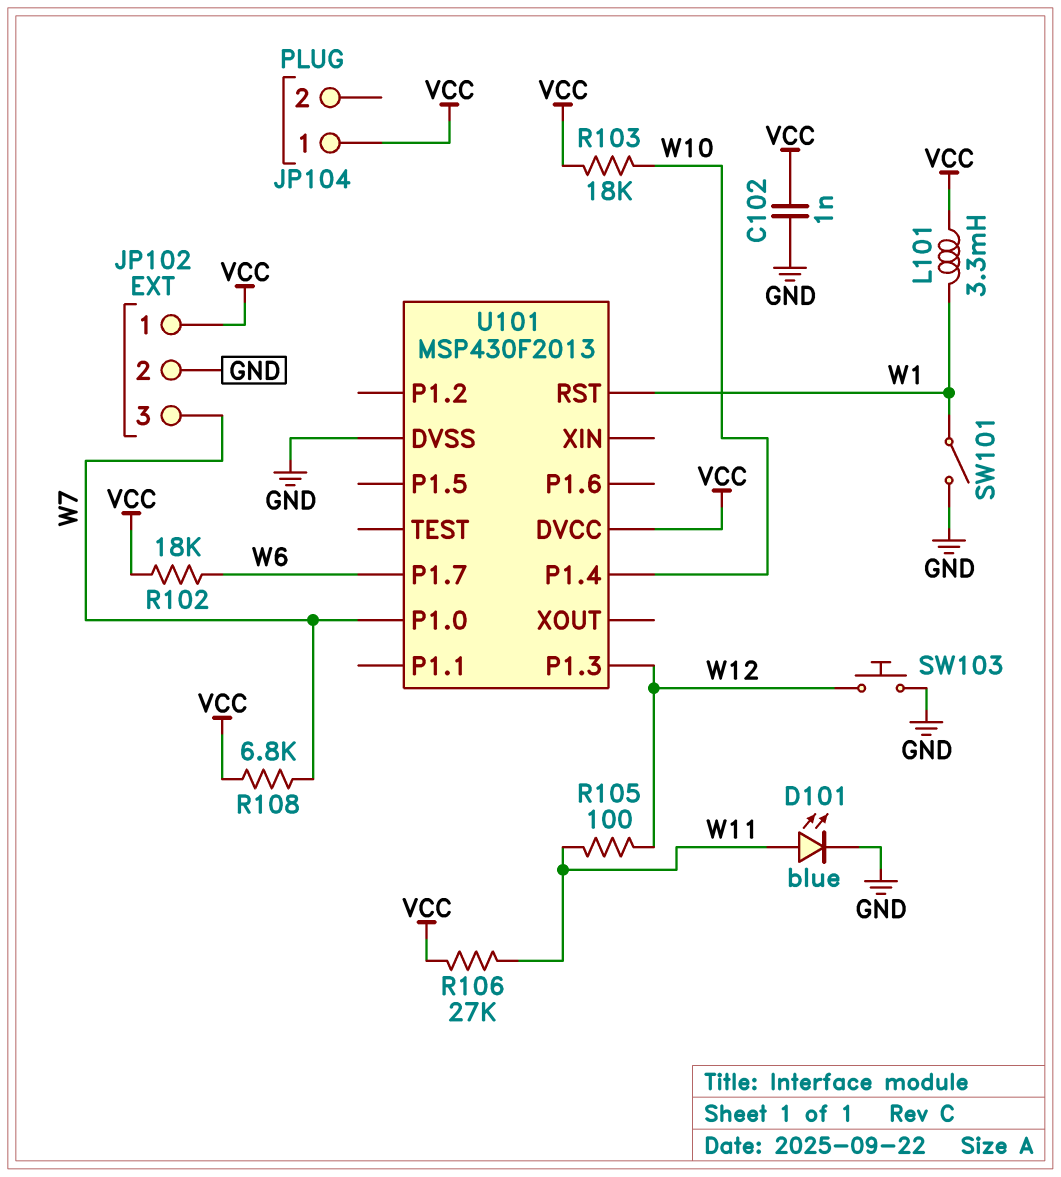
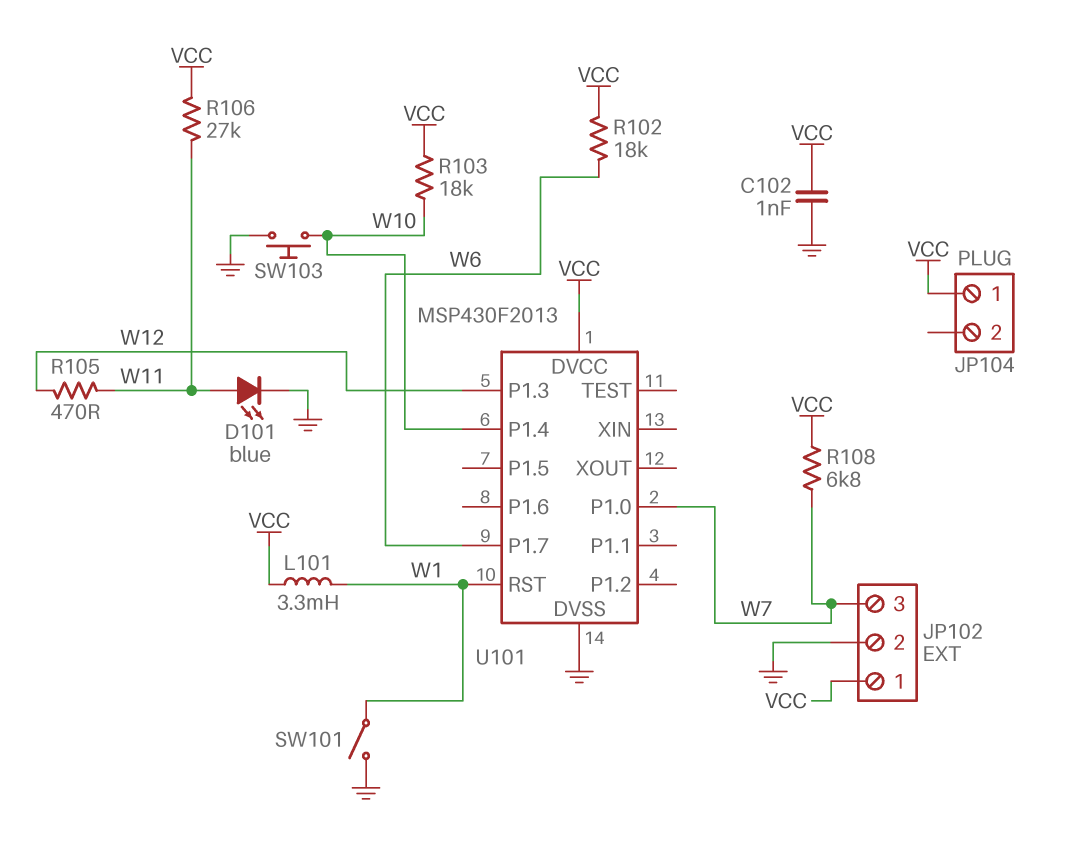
R105: 100 (W11, W12) -> 470 (W11, W12)
SW103: button (GND, W12) -> button (GND, W10)

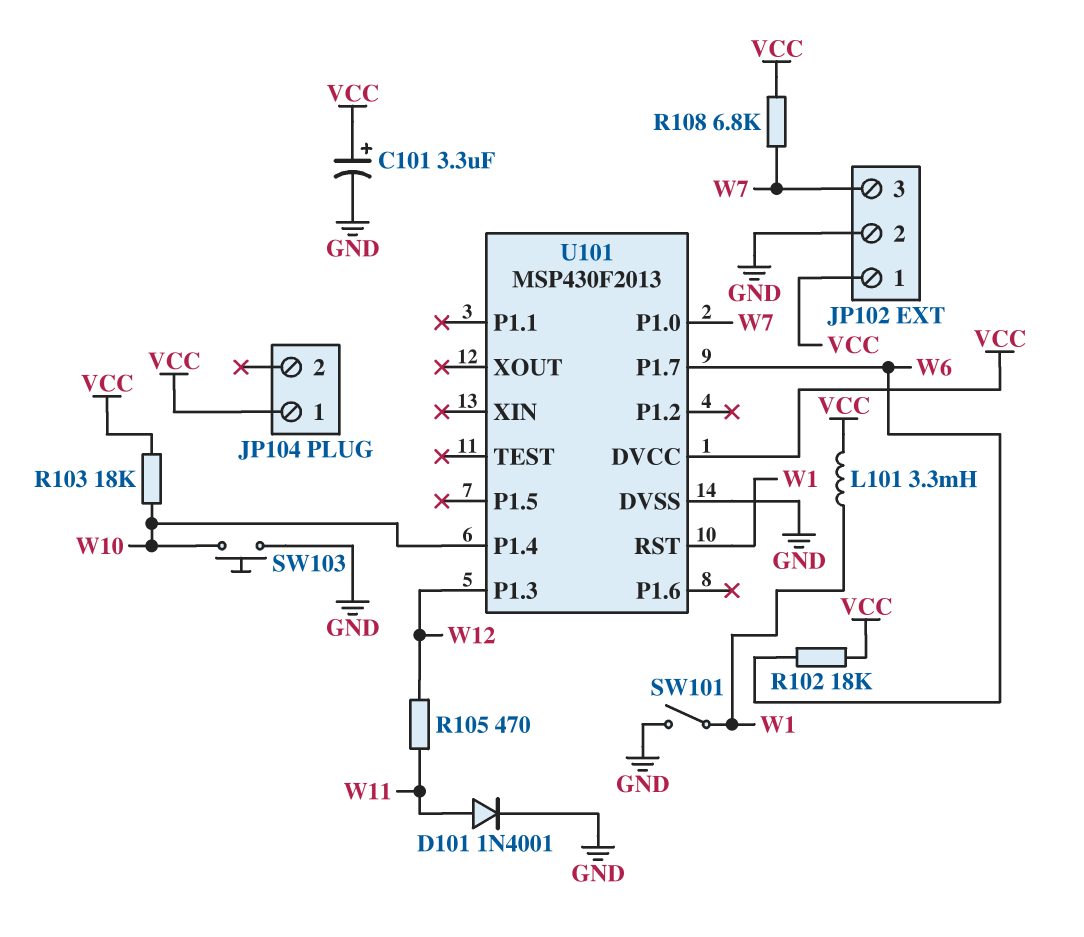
C101: none -> 3.3uF (plus VCC, minus GND)
C102: 1nF (GND, VCC) -> none
D101: LED blue (A W11, K GND) -> diode 1N4001 (A W11, K GND)
R106: 27k (VCC, W11) -> none

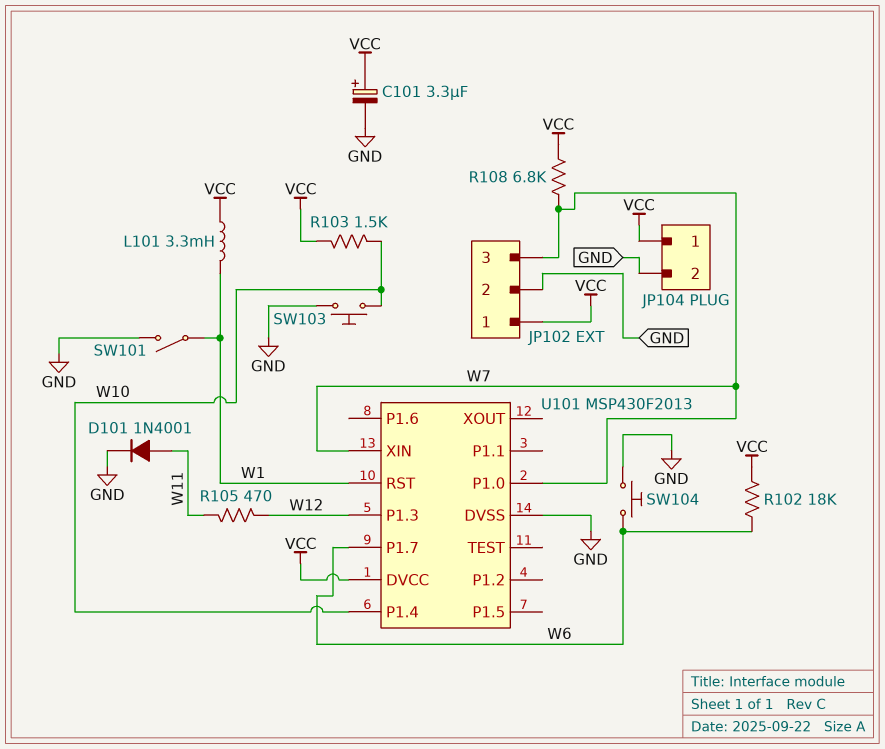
JP104 pin 2: none -> GND
R103: 18k (VCC, W10) -> 1.5k (VCC, W10)
SW104: none -> button (GND, W6)
U101 pin XIN: none -> W7

